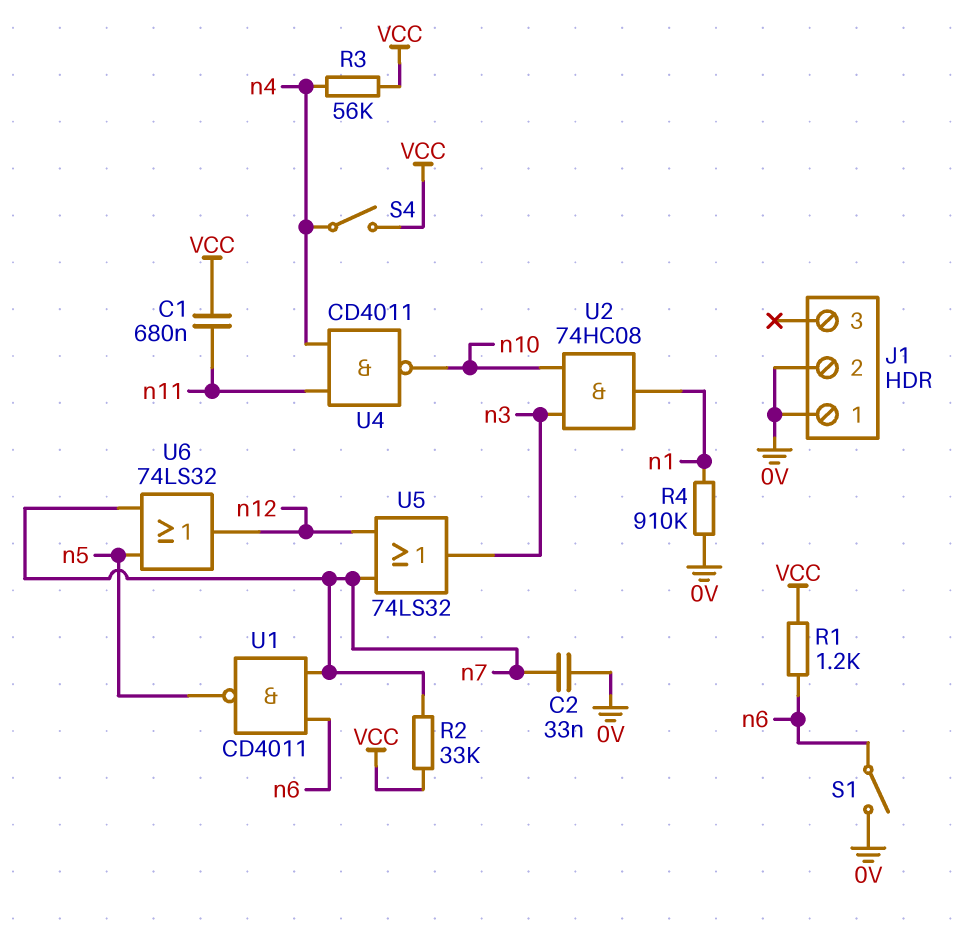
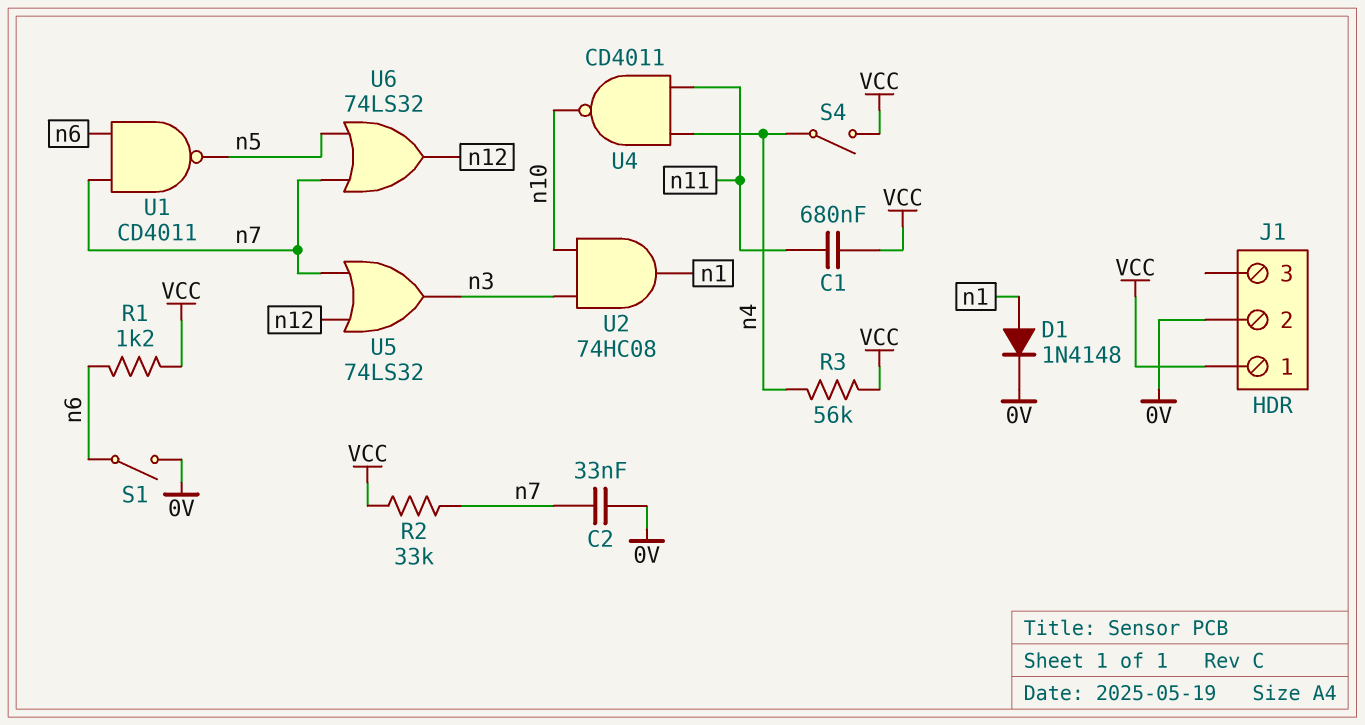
D1: none -> diode 1N4148 (A n1, K 0V)
J1 pin 1: 0V -> VCC
R4: 910k (0V, n1) -> none

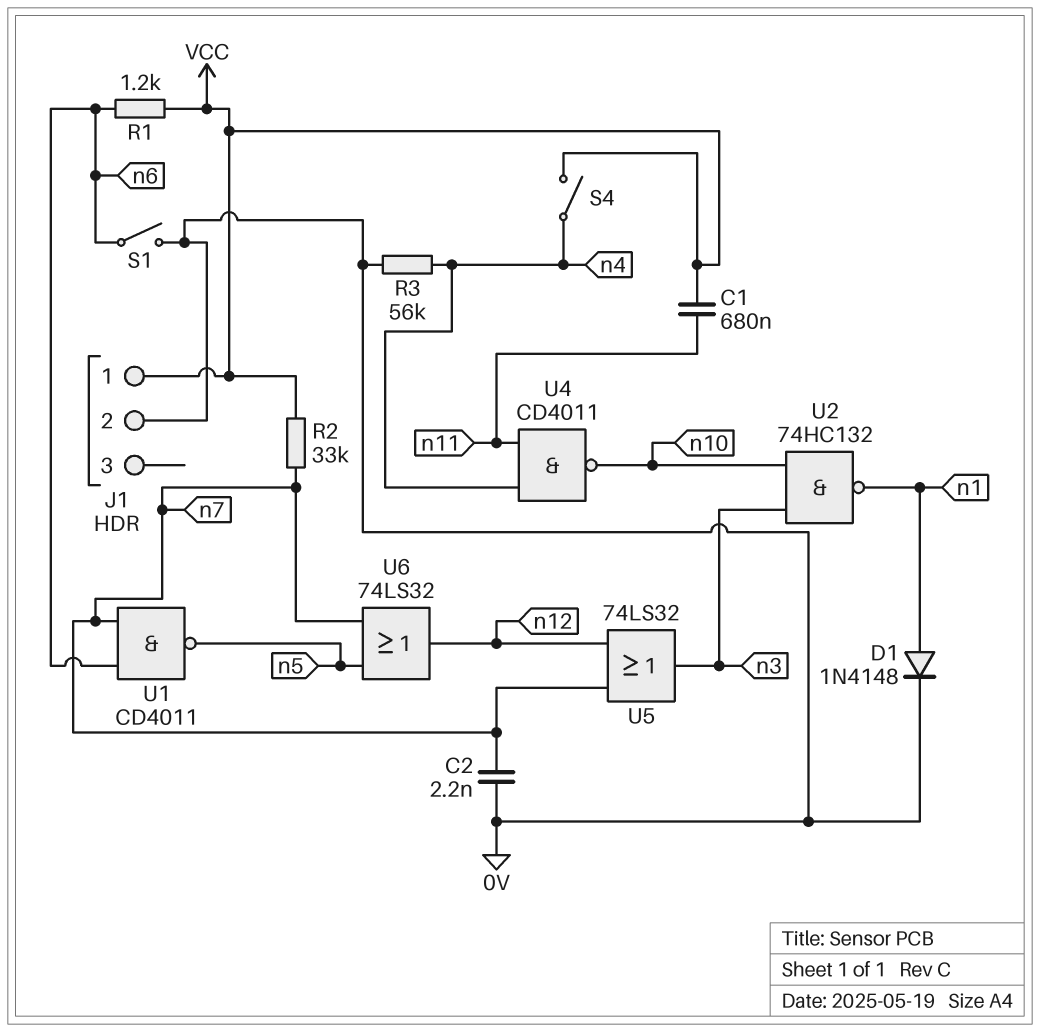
C2: 33nF (0V, n7) -> 2.2nF (0V, n7)
R3: 56k (VCC, n4) -> 56k (0V, n4)
U2: AND 74HC08 (in n3, in n10, out n1) -> NAND 74HC132 (in n3, in n10, out n1)

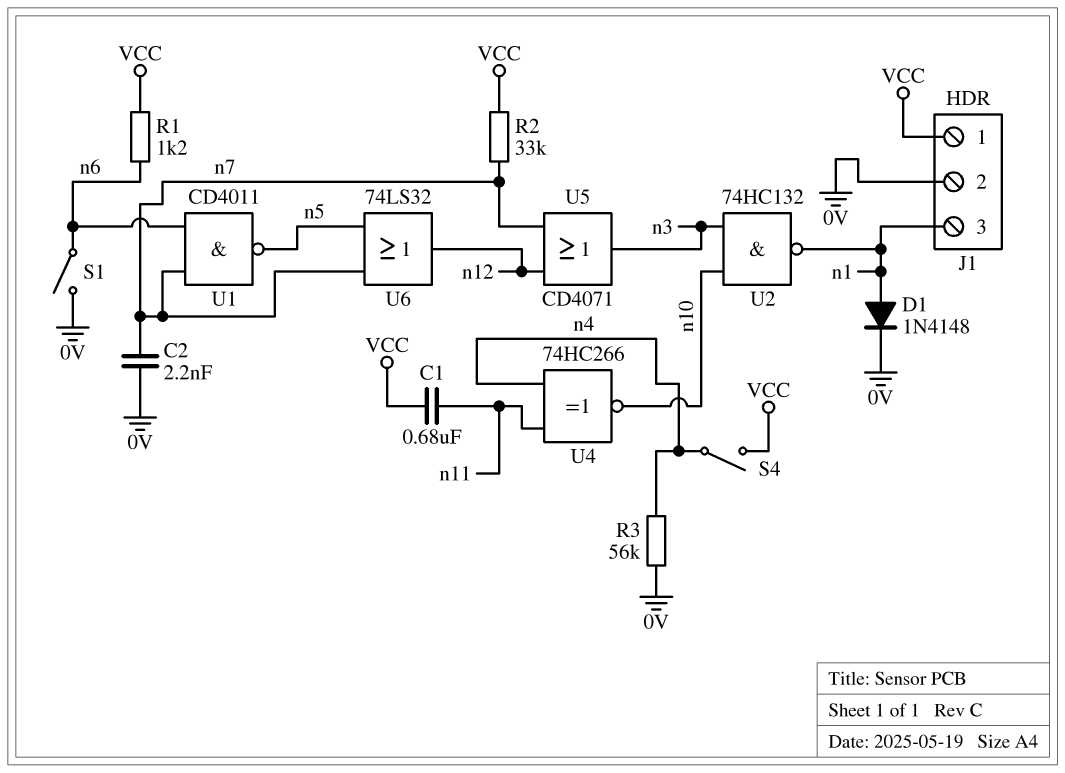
J1 pin 3: none -> n1
U4: NAND CD4011 (in n4, in n11, out n10) -> XNOR 74HC266 (in n4, in n11, out n10)
U5: OR 74LS32 (in n7, in n12, out n3) -> OR CD4071 (in n7, in n12, out n3)

